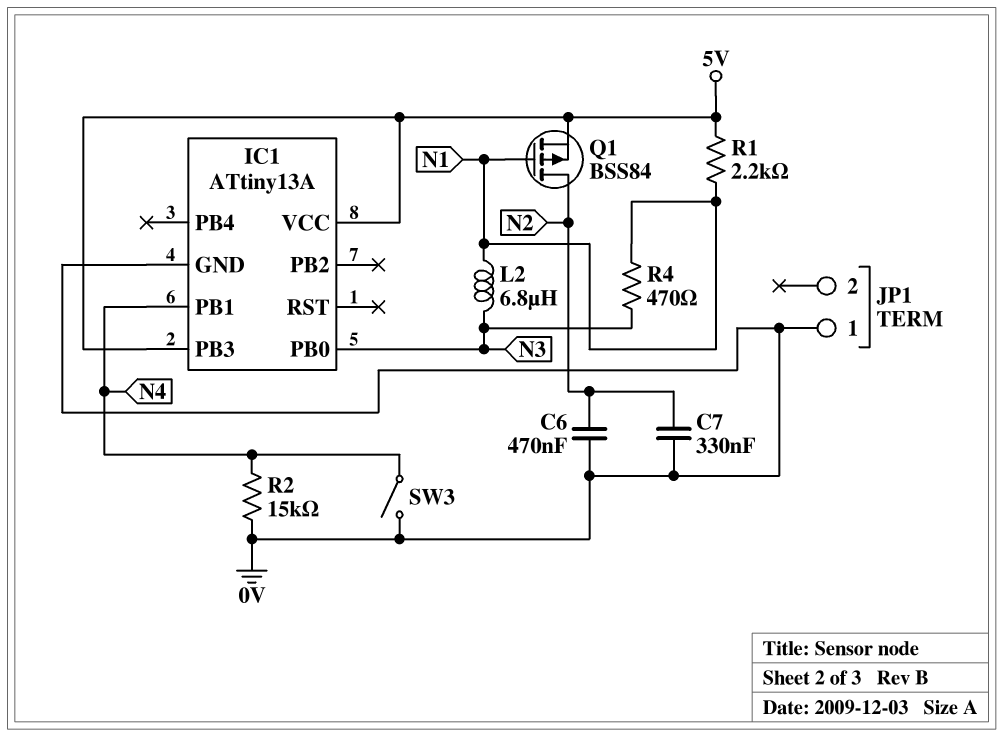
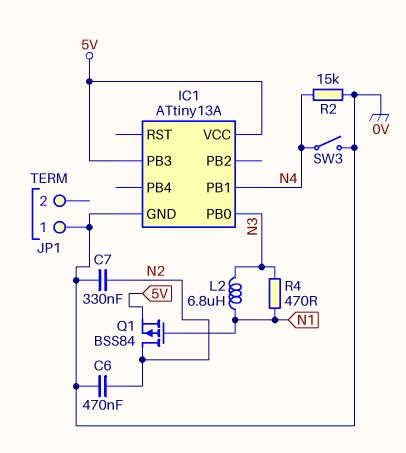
R1: 2.2k (5V, N1) -> none

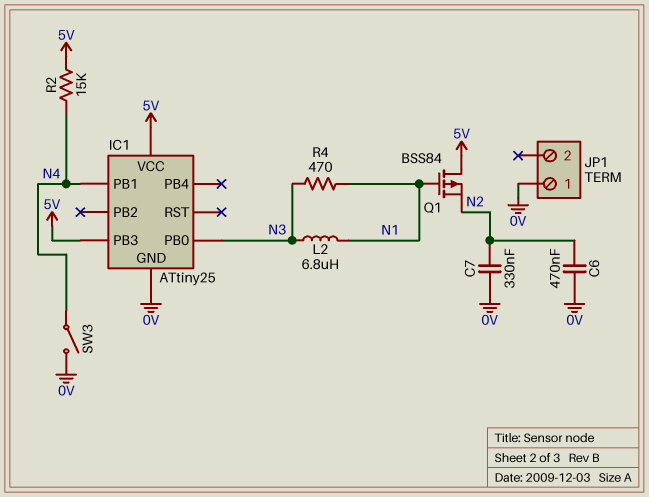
IC1: ATtiny13A -> ATtiny25
Q1: PMOS BSS84 (G N1, D N2, S 5V) -> PMOS BSS84 (G N1, D 5V, S N2)
R2: 15k (0V, N4) -> 15k (5V, N4)

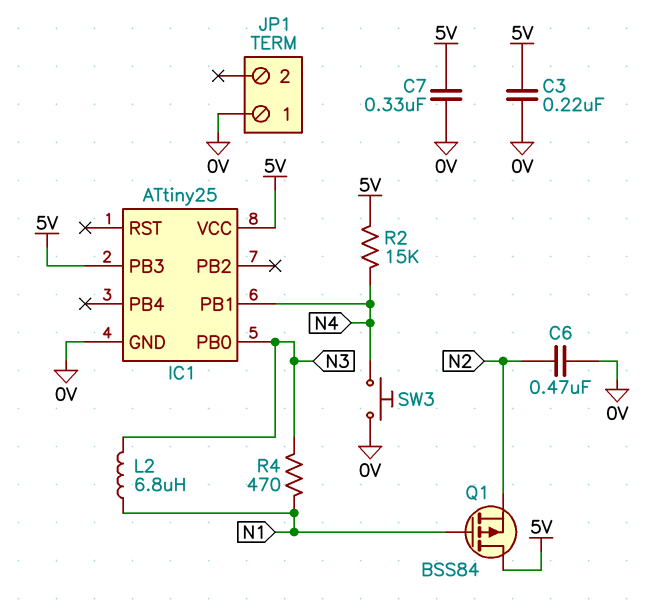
C3: none -> 220nF (0V, 5V)
C7: 330nF (0V, N2) -> 330nF (0V, 5V)
SW3: switch (0V, N4) -> button (0V, N4)

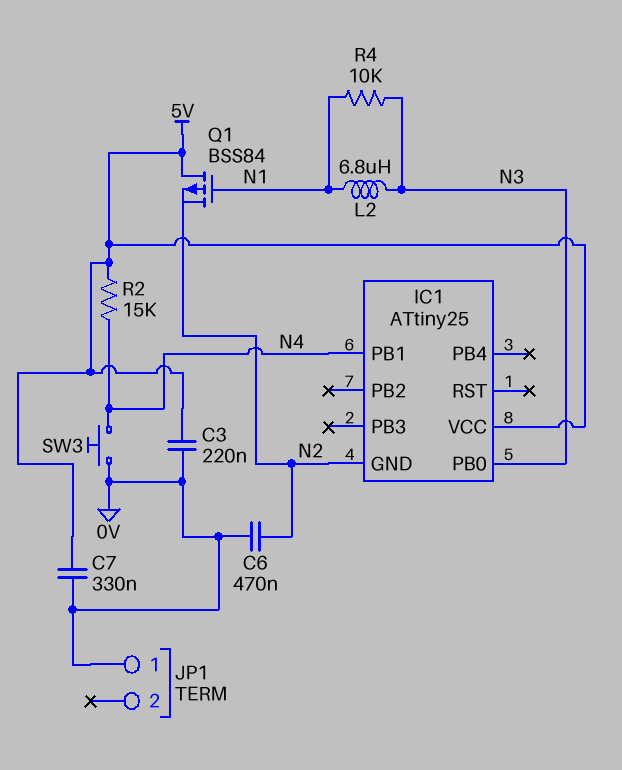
IC1 pin GND: 0V -> N2
IC1 pin PB3: 5V -> none
R4: 470 (N1, N3) -> 10k (N1, N3)

